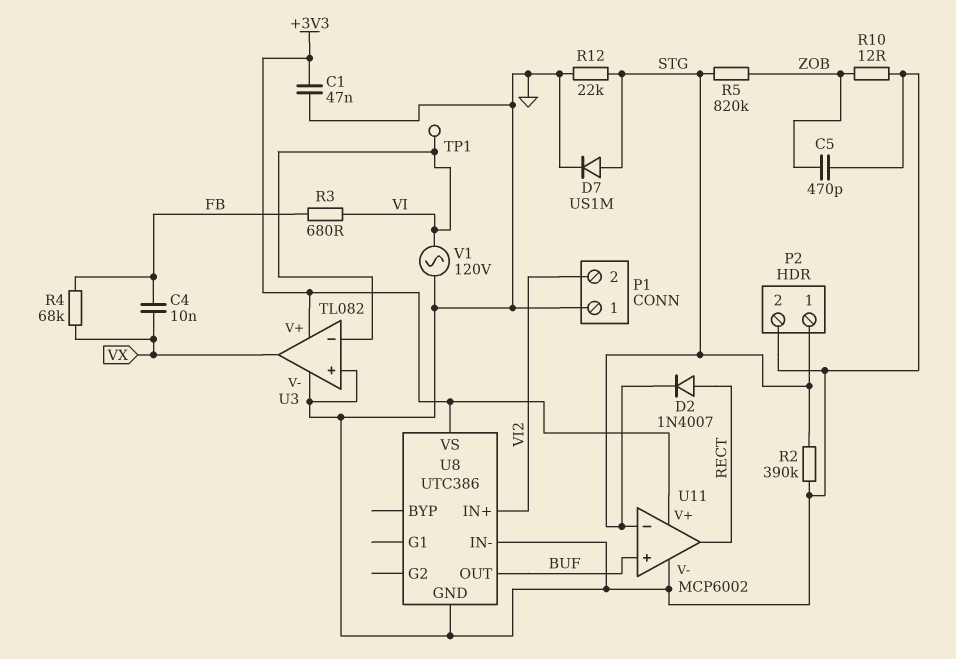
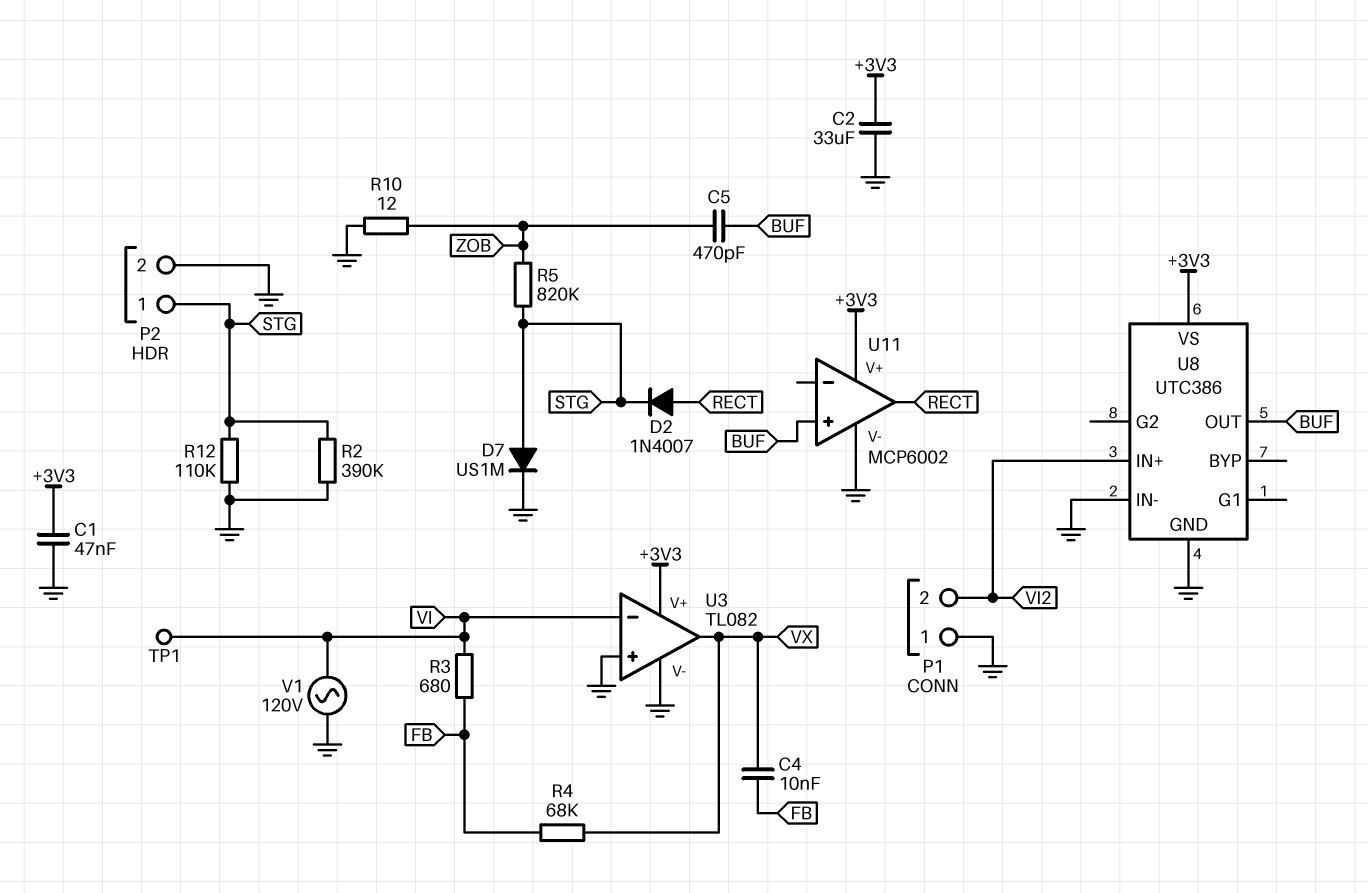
C2: none -> 33uF (+3V3, GND)
C5: 470pF (GND, ZOB) -> 470pF (BUF, ZOB)
R12: 22k (GND, STG) -> 110k (GND, STG)
U11 pin in-: STG -> none

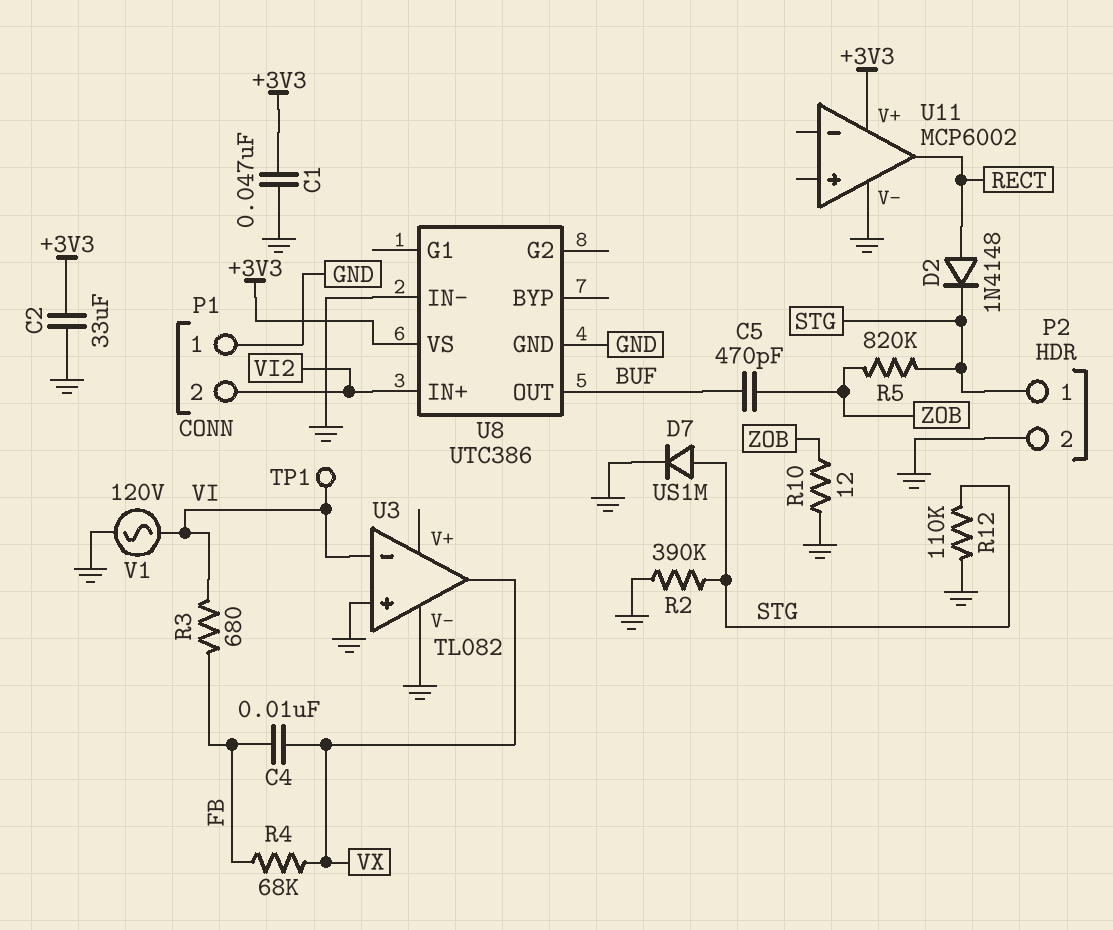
D2: diode 1N4007 (A RECT, K STG) -> diode 1N4148 (A RECT, K STG)
U3 pin V+: +3V3 -> none
U11 pin in+: BUF -> none

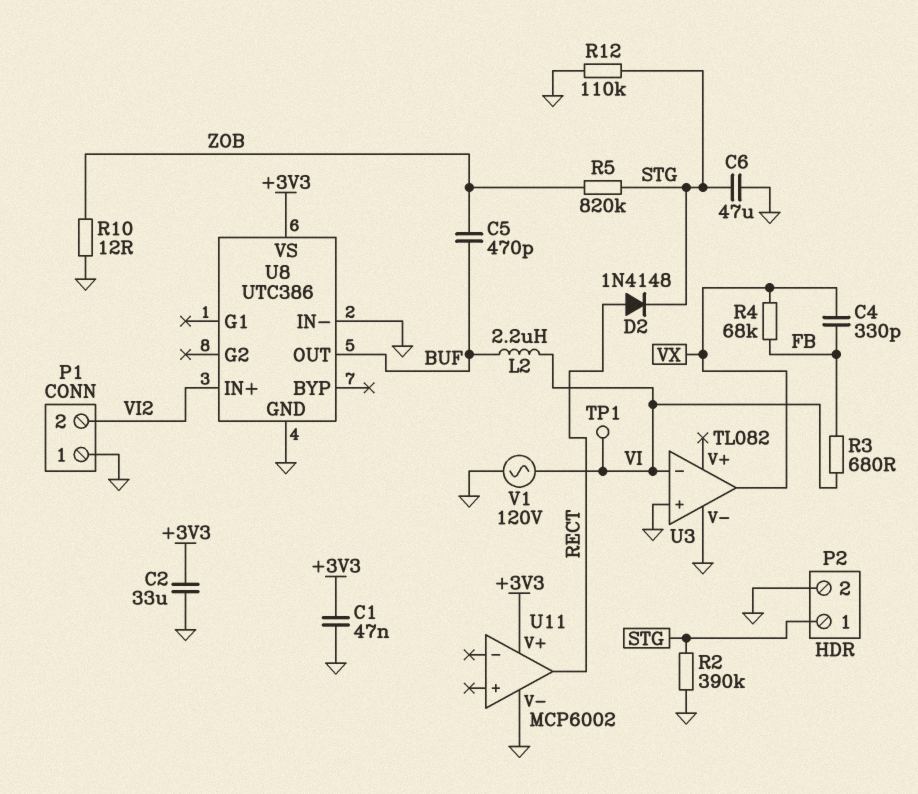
C4: 10nF (FB, VX) -> 330pF (FB, VX)
C6: none -> 47uF (GND, STG)
D7: diode US1M (A STG, K GND) -> none
L2: none -> 2.2uH (BUF, VI)

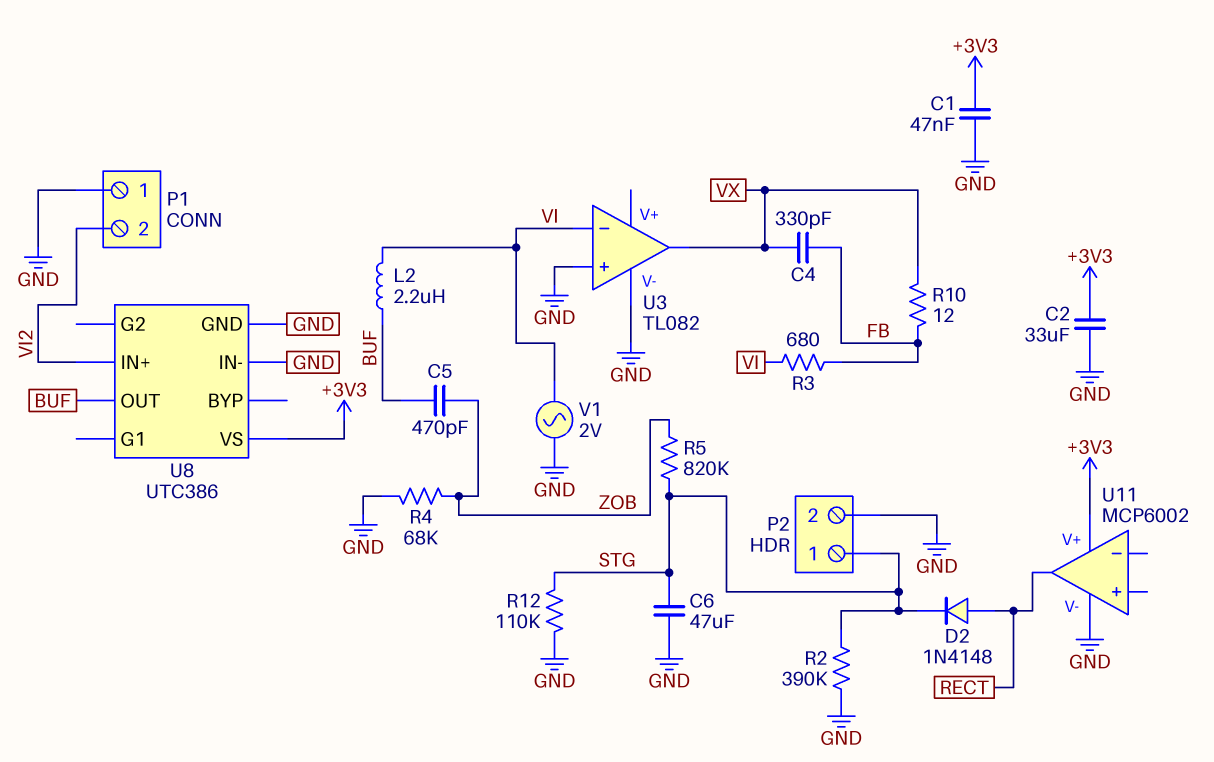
R4: 68k (FB, VX) -> 68k (GND, ZOB)
R10: 12 (GND, ZOB) -> 12 (FB, VX)
TP1: test point (VI) -> none
V1: AC 120V (GND, VI) -> AC 2V (GND, VI)

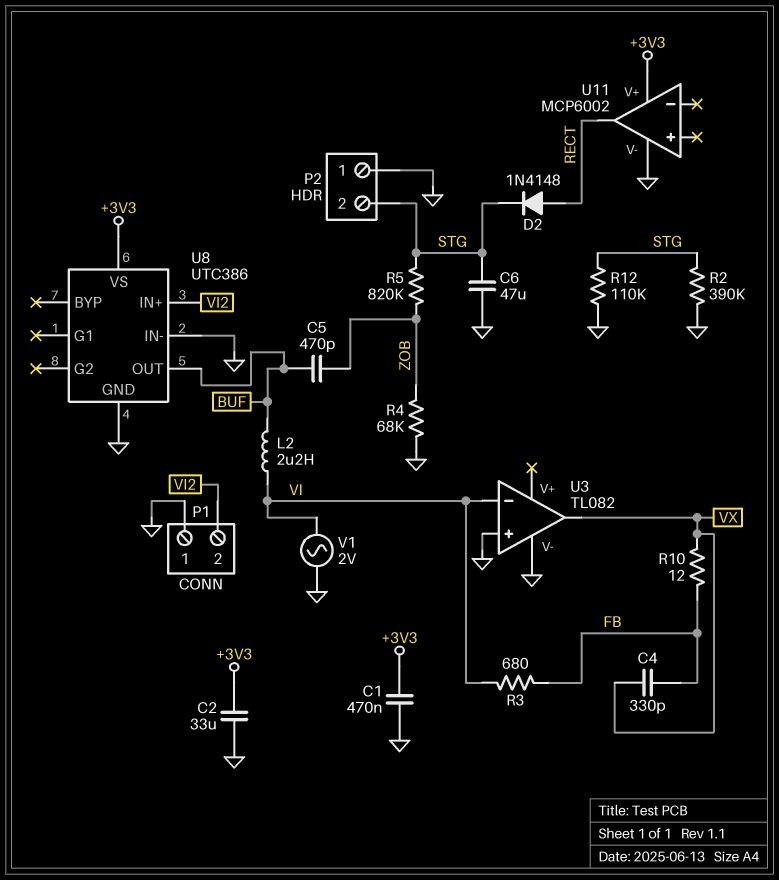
C1: 47nF (+3V3, GND) -> 470nF (+3V3, GND)
P2 pin 1: STG -> GND
P2 pin 2: GND -> STG

